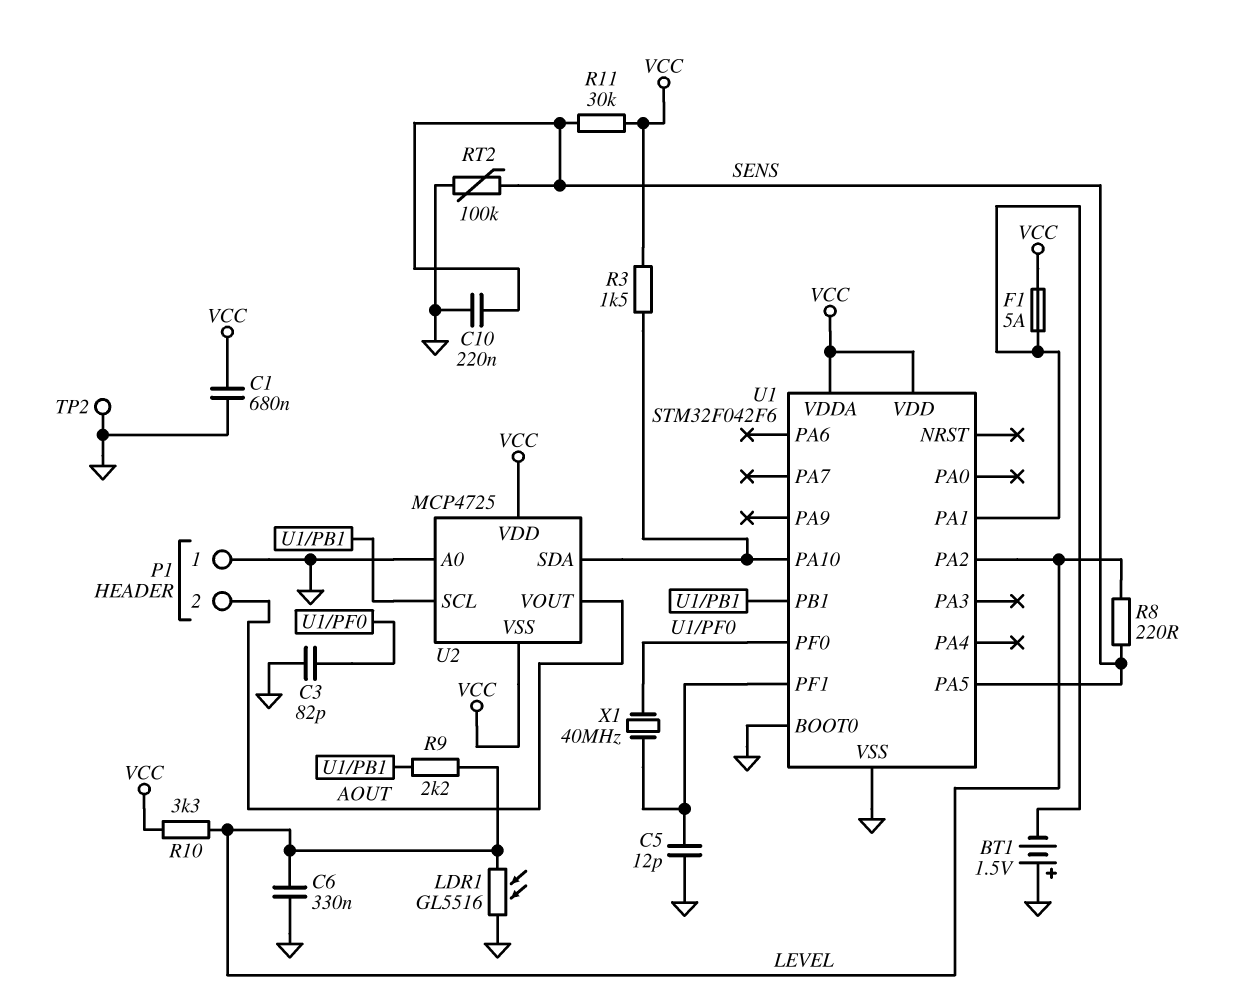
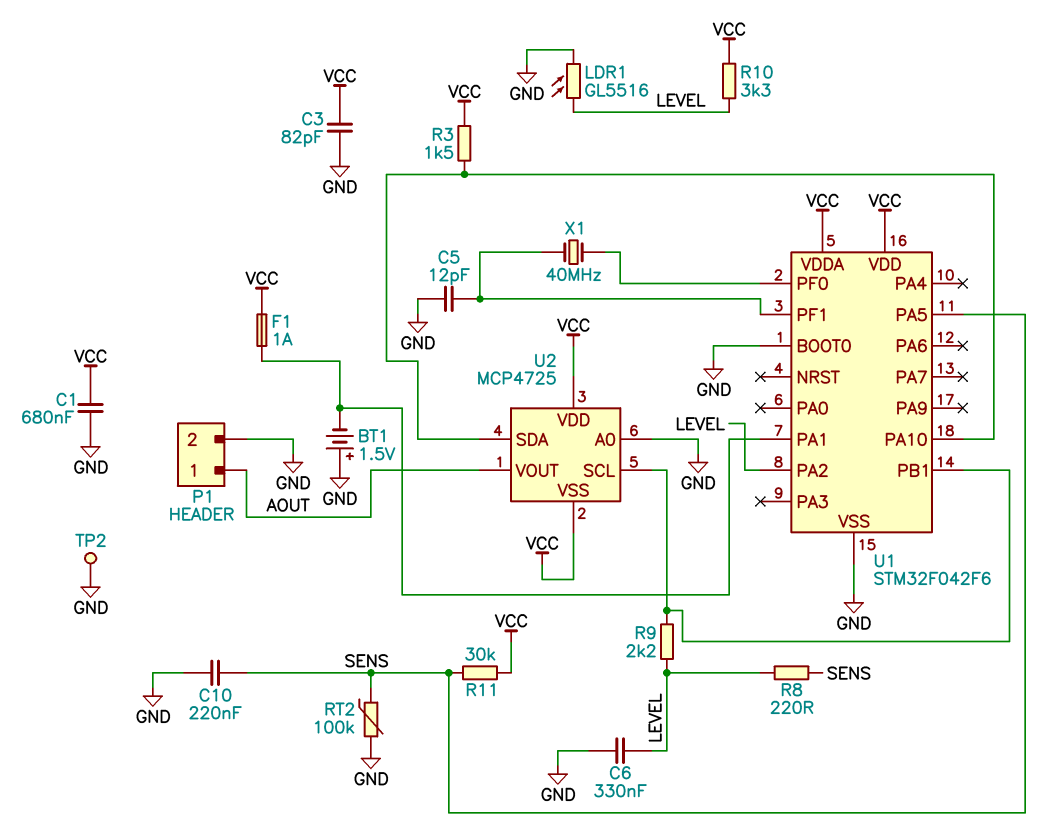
C3: 82pF (GND, U1/PF0) -> 82pF (GND, VCC)
F1: 5A (U1/PA1, VCC) -> 1A (U1/PA1, VCC)
P1 pin 1: GND -> AOUT
P1 pin 2: AOUT -> GND

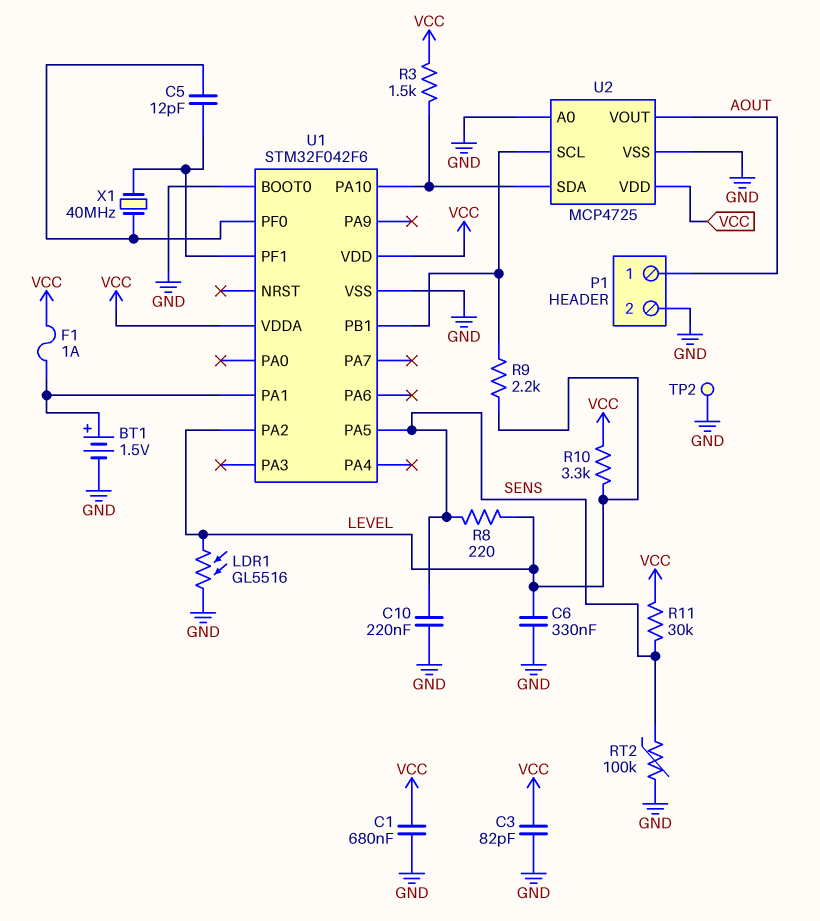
BT1: 1.5V (plus GND, minus U1/PA1) -> 1.5V (plus U1/PA1, minus GND)
C5: 12pF (GND, U1/PF1) -> 12pF (U1/PF0, U1/PF1)
U2 pin VSS: VCC -> GND

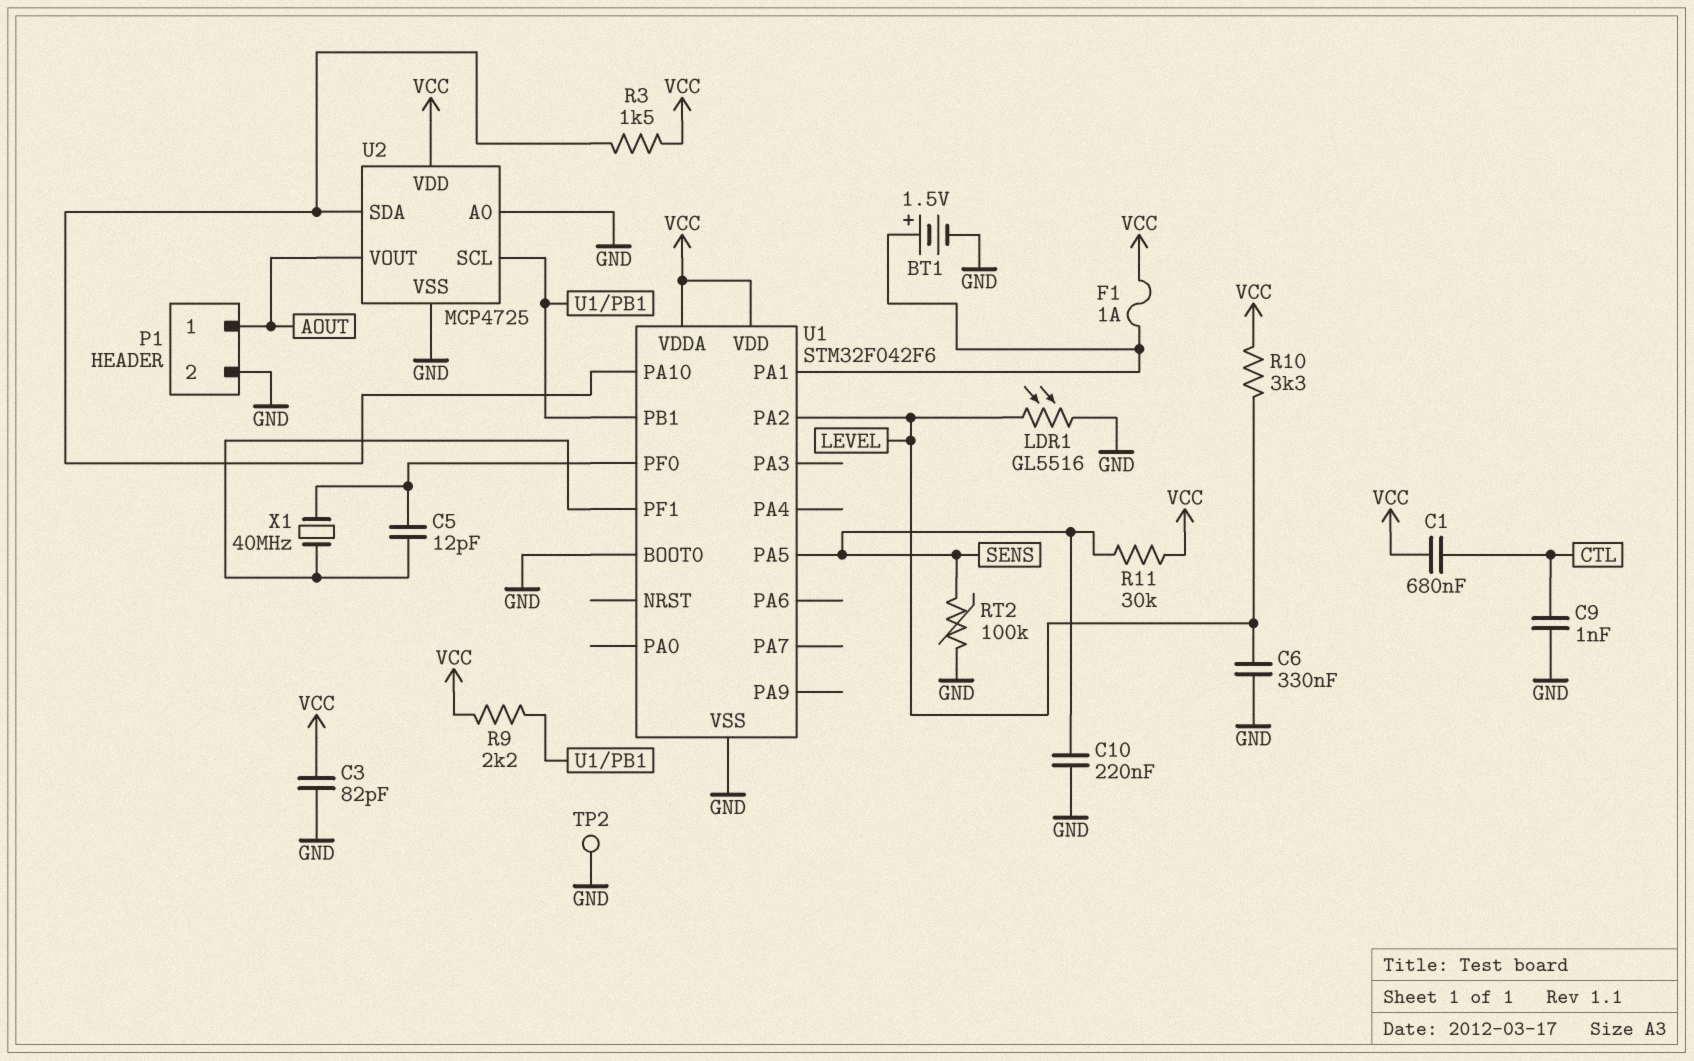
C1: 680nF (GND, VCC) -> 680nF (CTL, VCC)
C9: none -> 1nF (CTL, GND)
R8: 220 (LEVEL, SENS) -> none
R9: 2.2k (LEVEL, U1/PB1) -> 2.2k (U1/PB1, VCC)

